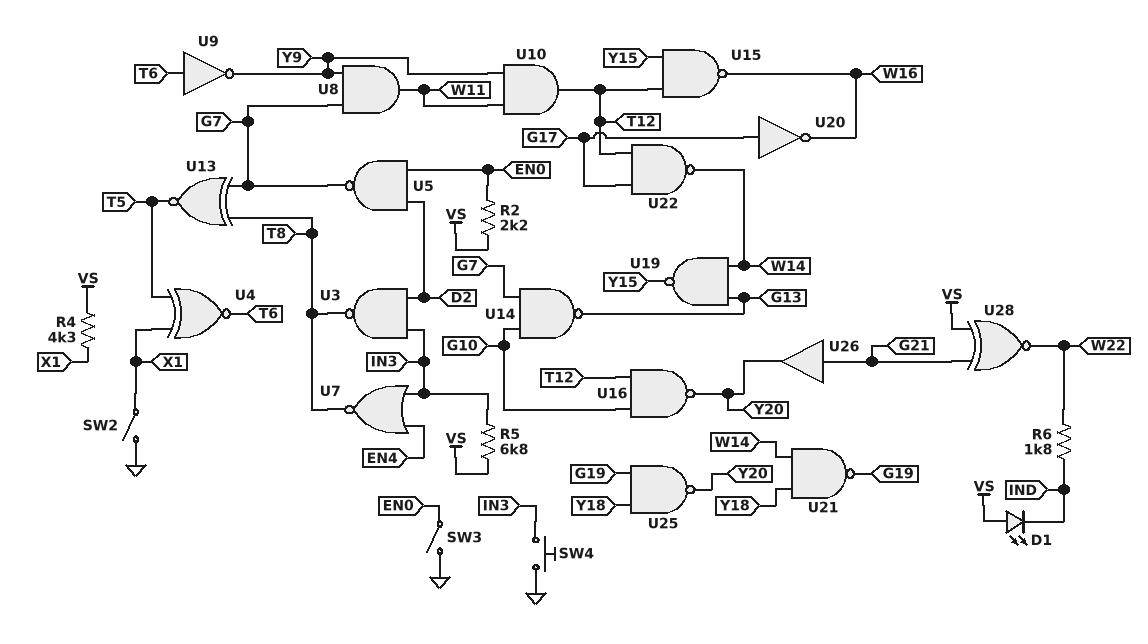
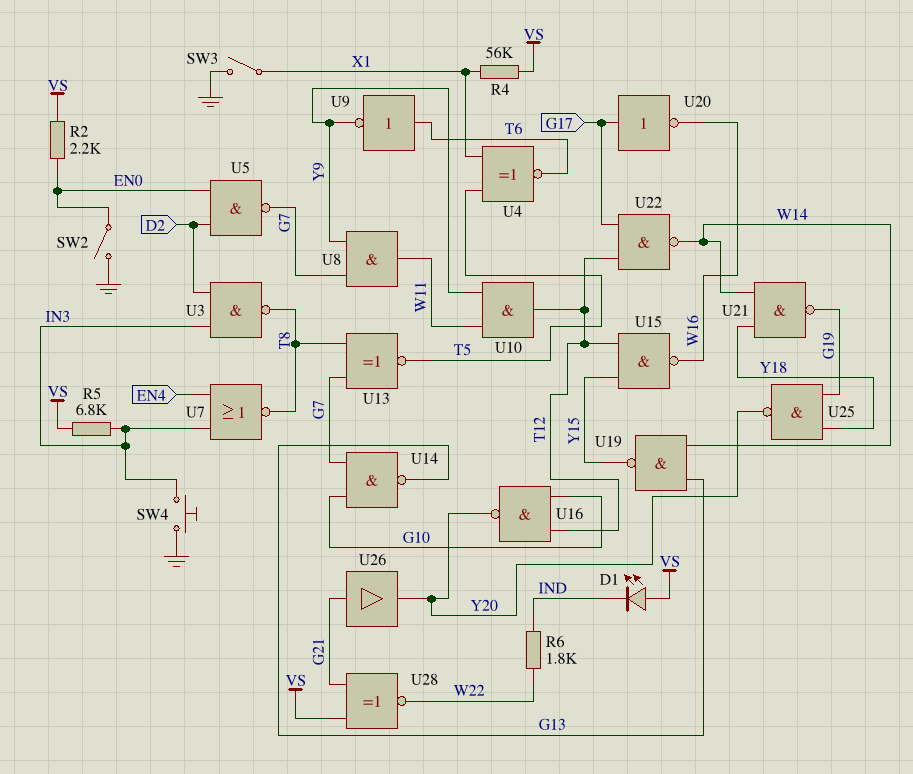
R4: 4.3k (VS, X1) -> 56k (VS, X1)
SW2: switch (GND, X1) -> switch (EN0, GND)
SW3: switch (EN0, GND) -> switch (GND, X1)

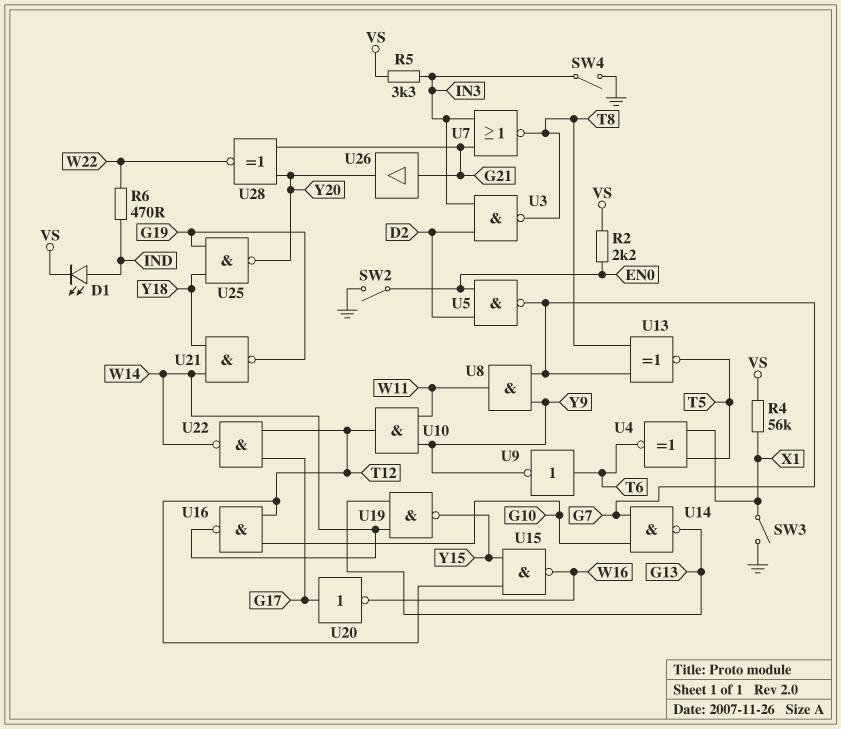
D1: LED (A VS, K IND) -> LED (A IND, K VS)
R5: 6.8k (IN3, VS) -> 3.3k (IN3, VS)
R6: 1.8k (IND, W22) -> 470 (IND, W22)
SW4: button (GND, IN3) -> switch (GND, IN3)
U7: NOR (in EN4, in IN3, out T8) -> NOR (in G21, in IN3, out T8)
U16: NAND (in G10, in T12, out Y20) -> NAND (in G10, in T12, out W14)
U28: XNOR (in G21, in VS, out W22) -> XNOR (in G21, in Y20, out W22)

